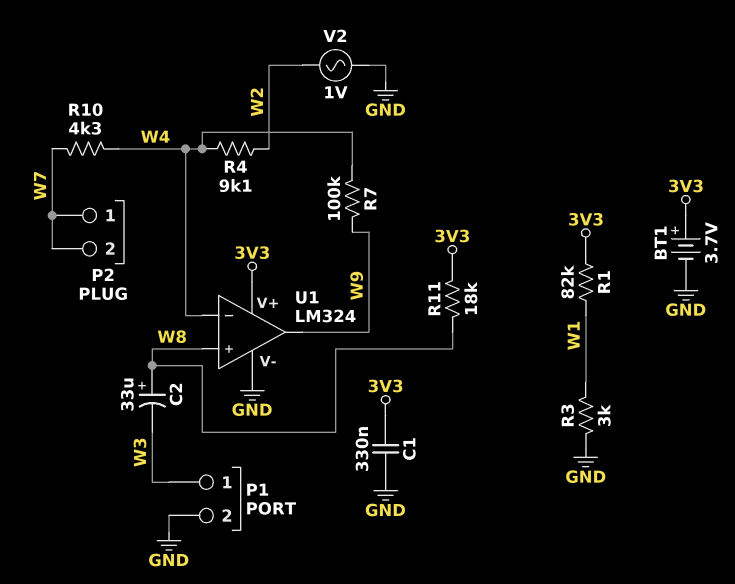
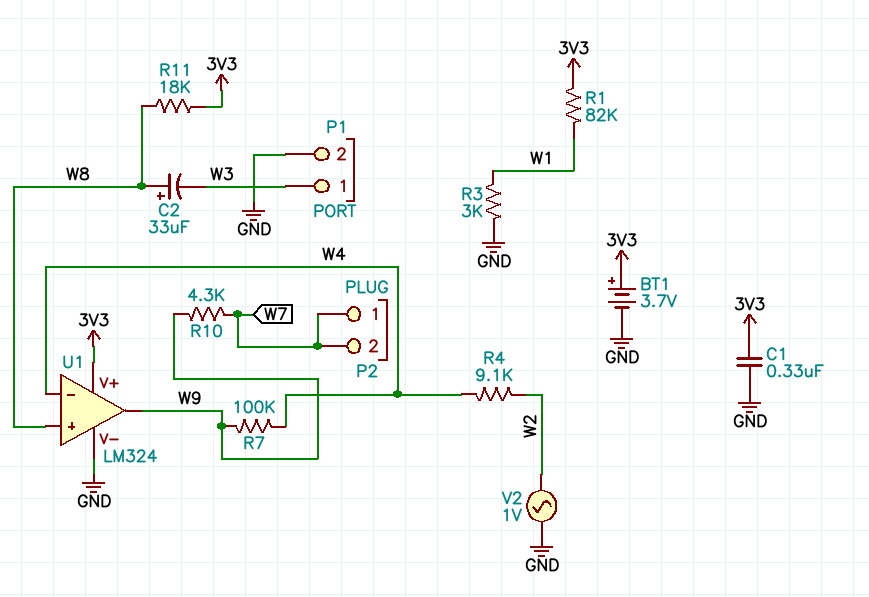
R10: 4.3k (W4, W7) -> 4.3k (W7, W9)

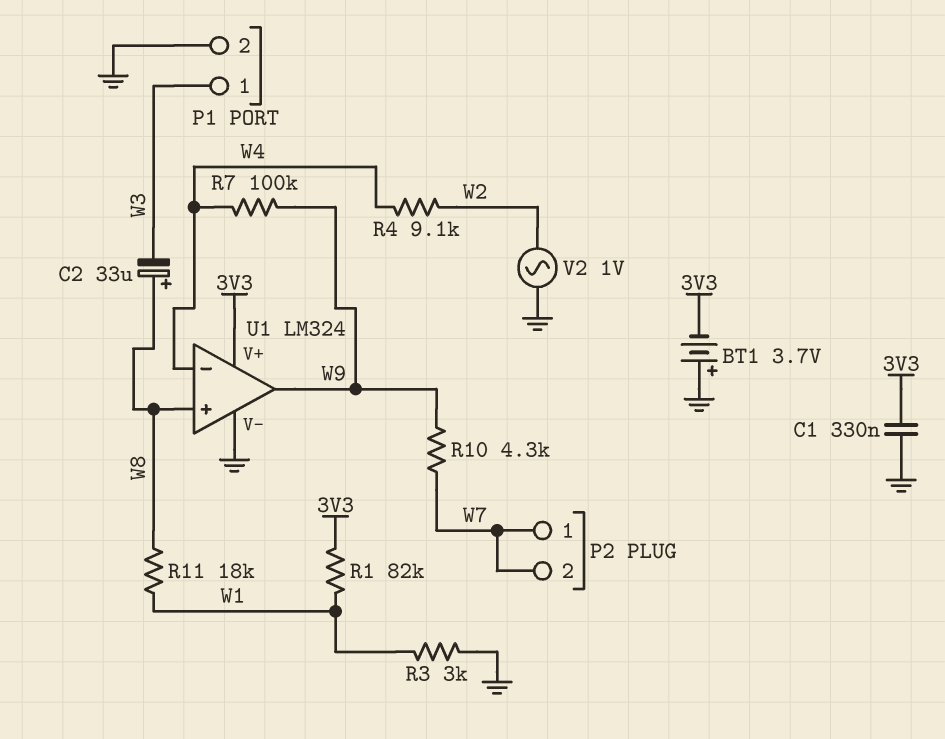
BT1: 3.7V (plus 3V3, minus GND) -> 3.7V (plus GND, minus 3V3)
R11: 18k (3V3, W8) -> 18k (W1, W8)

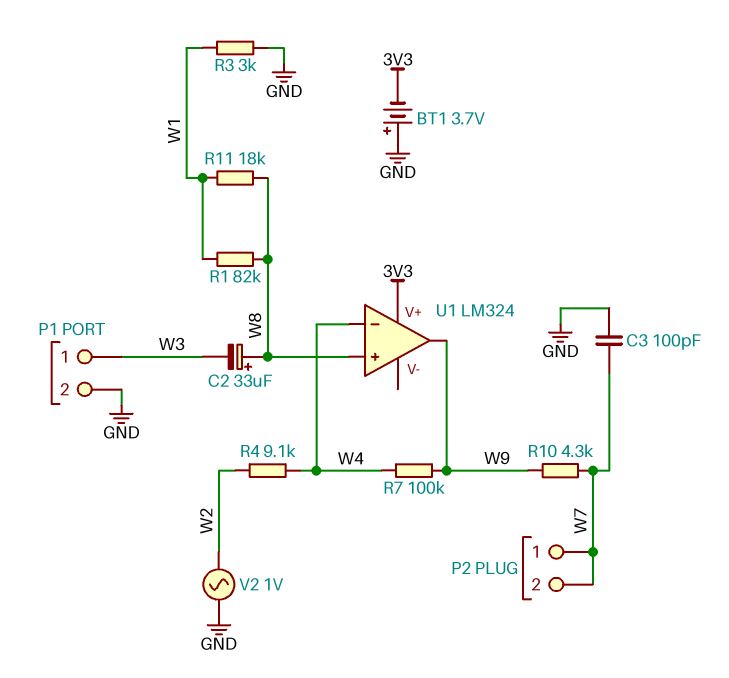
C1: 330nF (3V3, GND) -> none
C3: none -> 100pF (GND, W7)
R1: 82k (3V3, W1) -> 82k (W1, W8)
U1 pin V-: GND -> none

